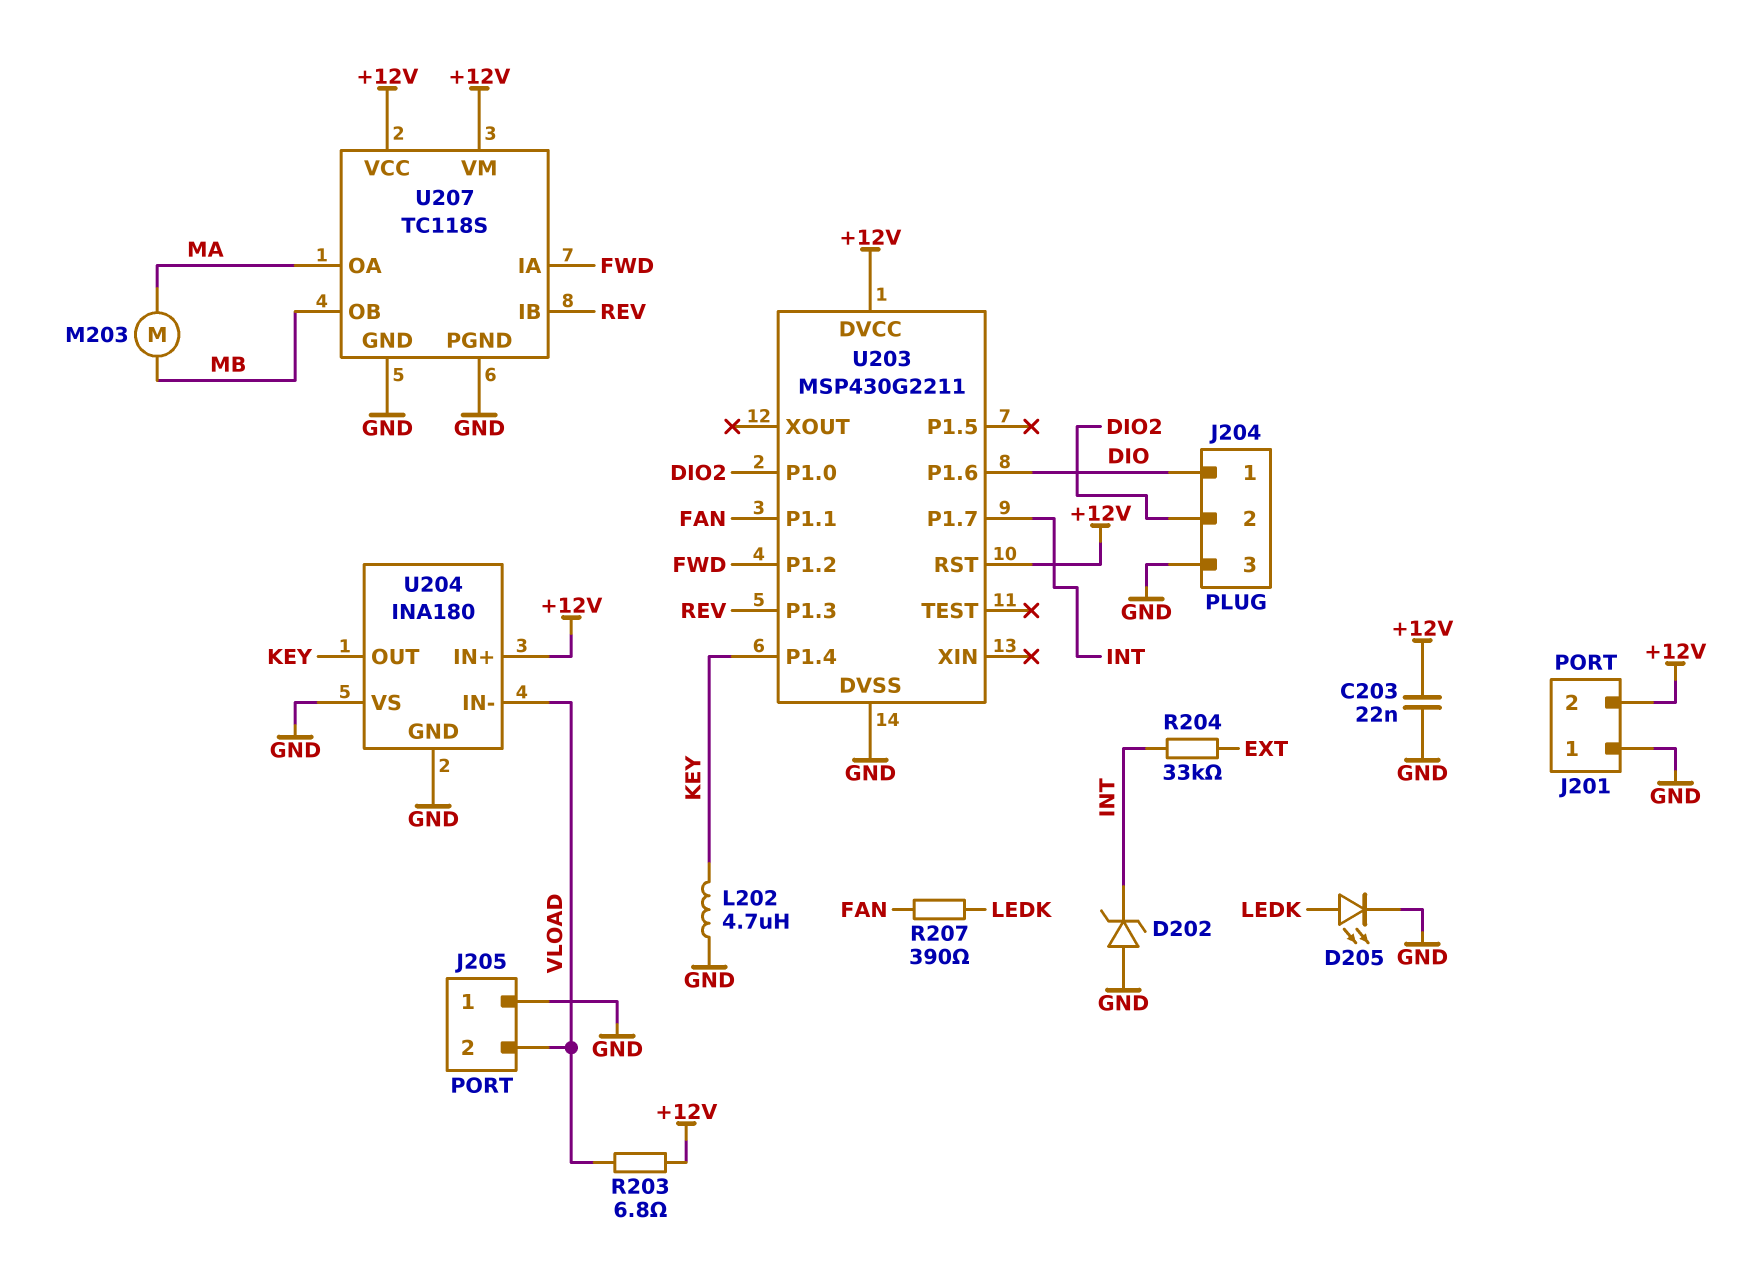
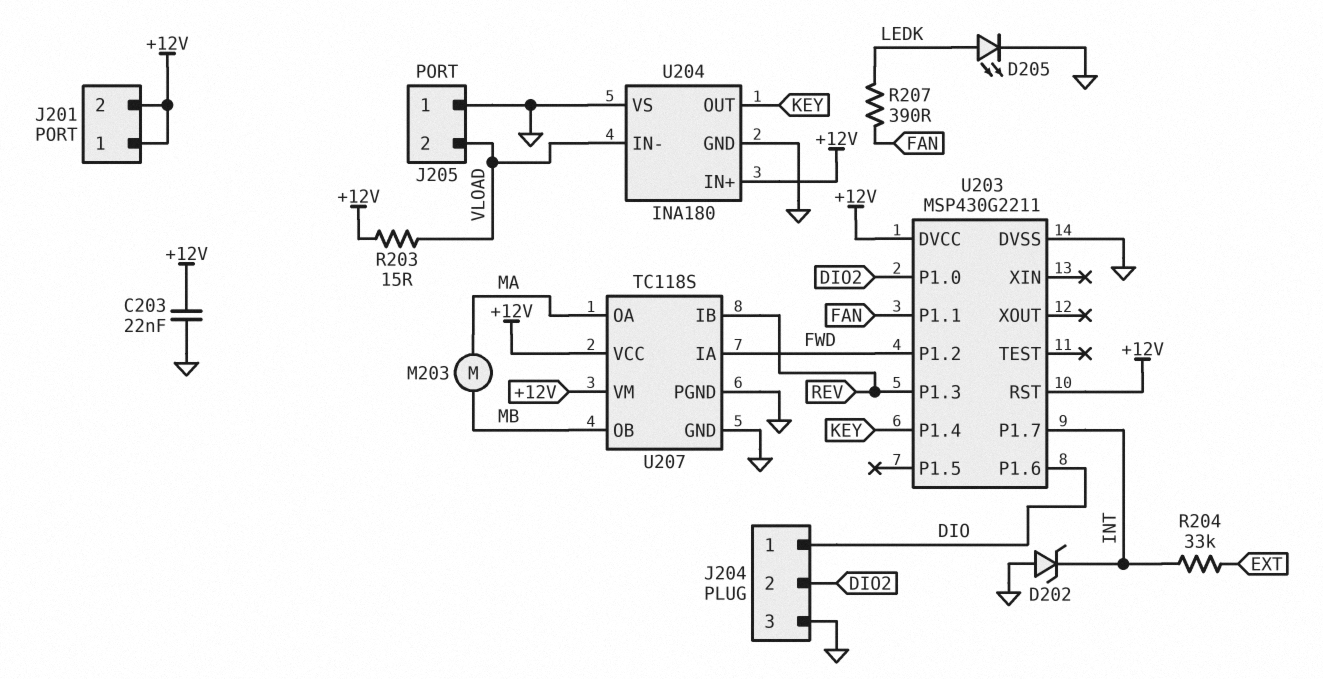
J201 pin 1: GND -> +12V
L202: 4.7uH (GND, KEY) -> none
R203: 6.8 (+12V, VLOAD) -> 15 (+12V, VLOAD)

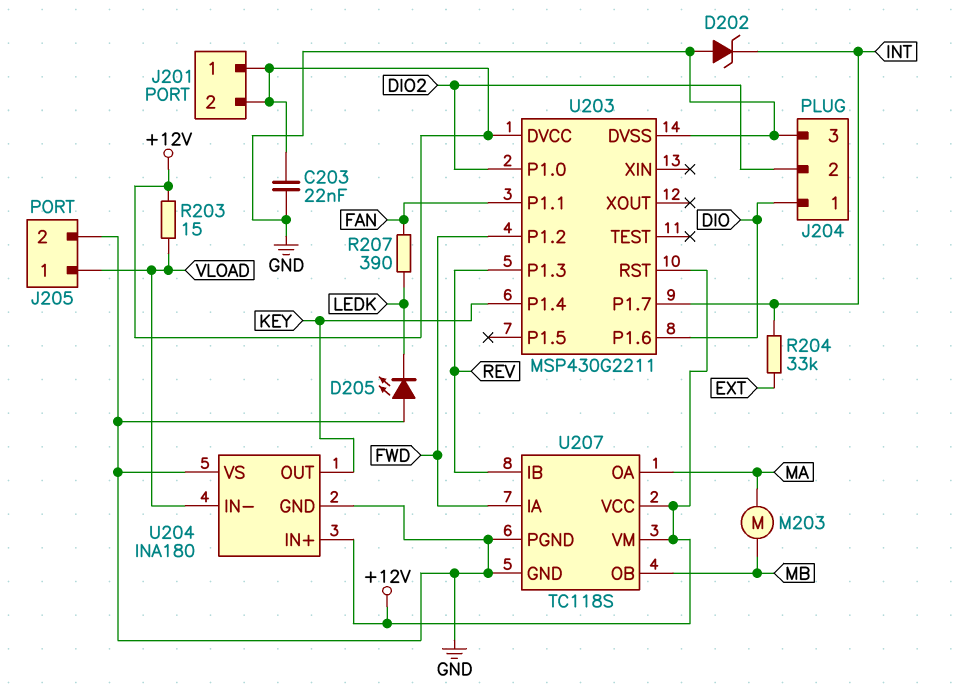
D205: LED (A LEDK, K GND) -> LED (A GND, K LEDK)
J205 pin 1: GND -> VLOAD
J205 pin 2: VLOAD -> GND

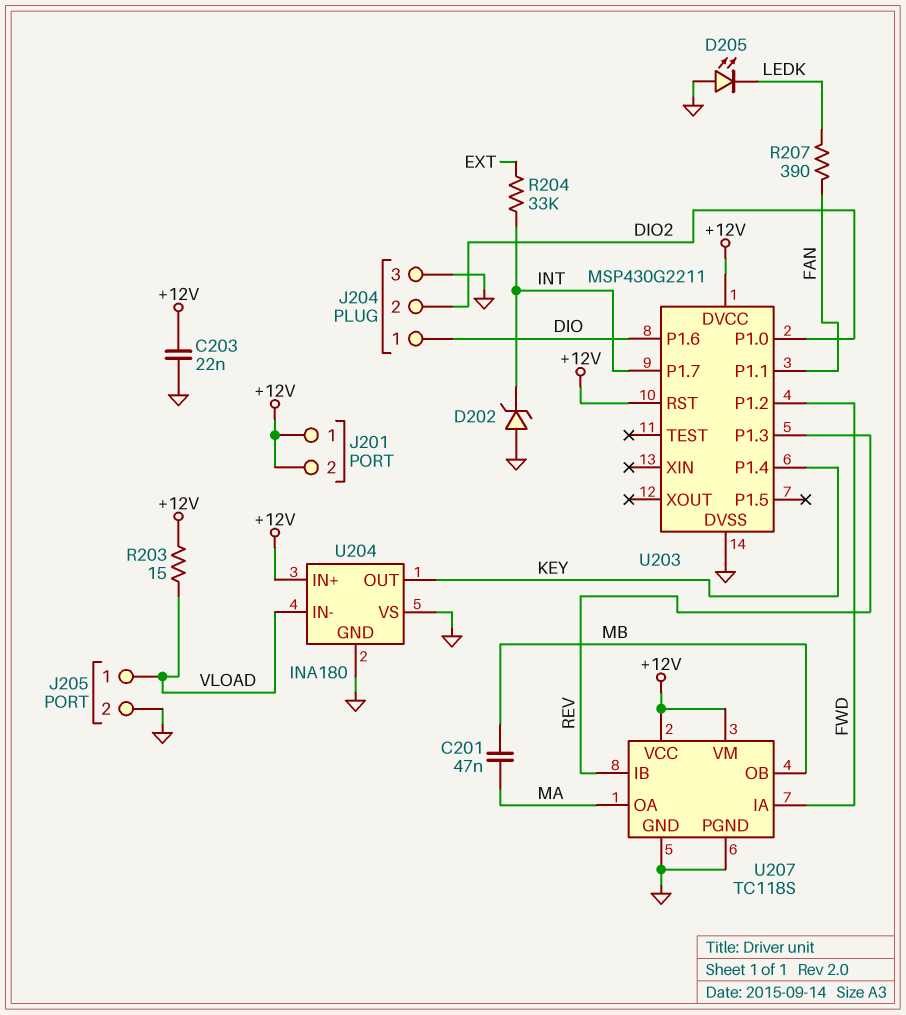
C201: none -> 47nF (MA, MB)
M203: motor (MA, MB) -> none

